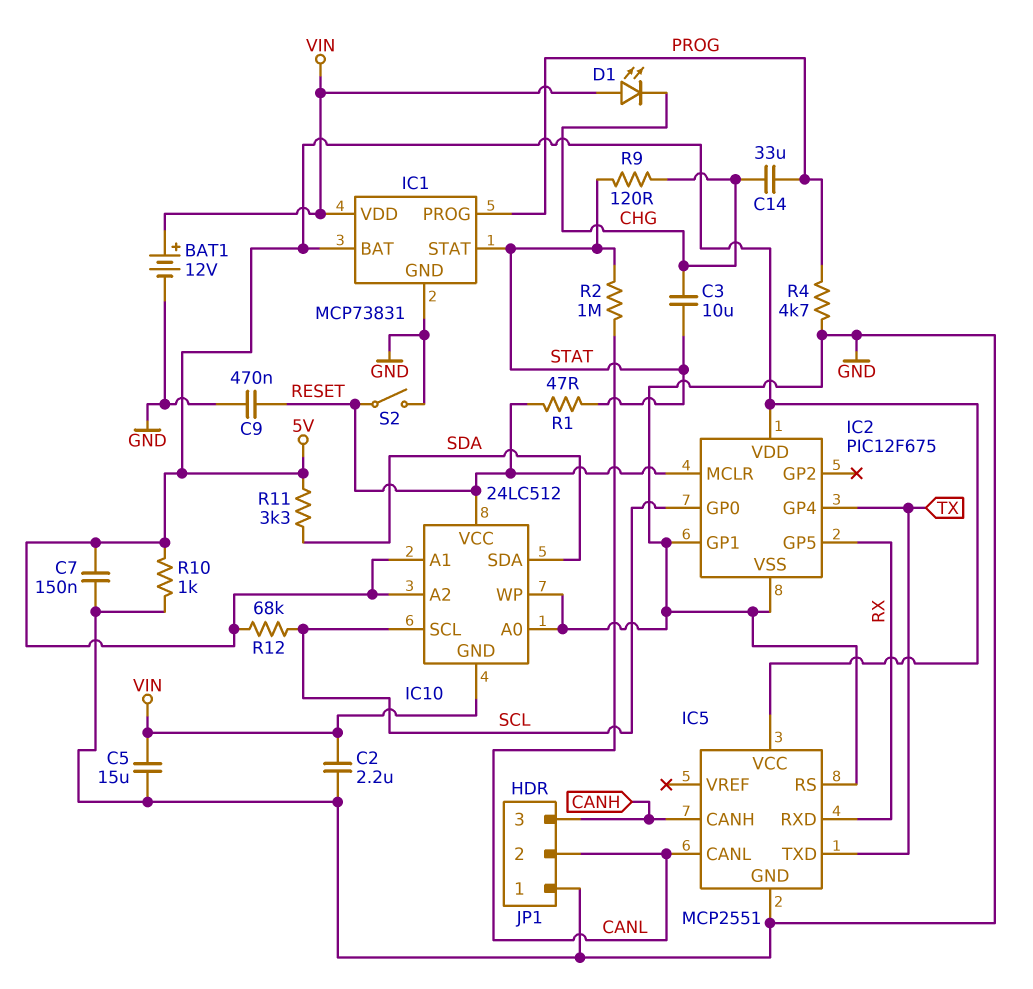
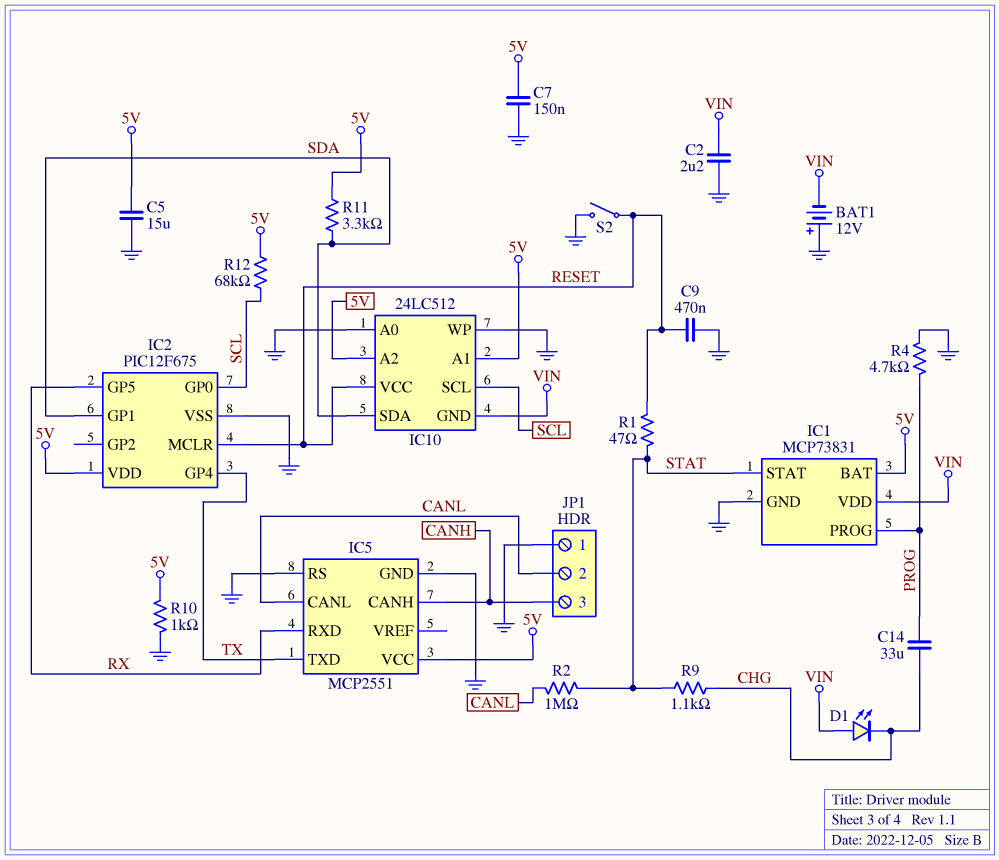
BAT1: 12V (plus VIN, minus GND) -> 12V (plus GND, minus VIN)
C3: 10uF (CHG, STAT) -> none
C5: 15uF (GND, VIN) -> 15uF (5V, GND)
IC2 pin GP1: GND -> SDA
R9: 120 (CHG, STAT) -> 1.1k (CHG, STAT)

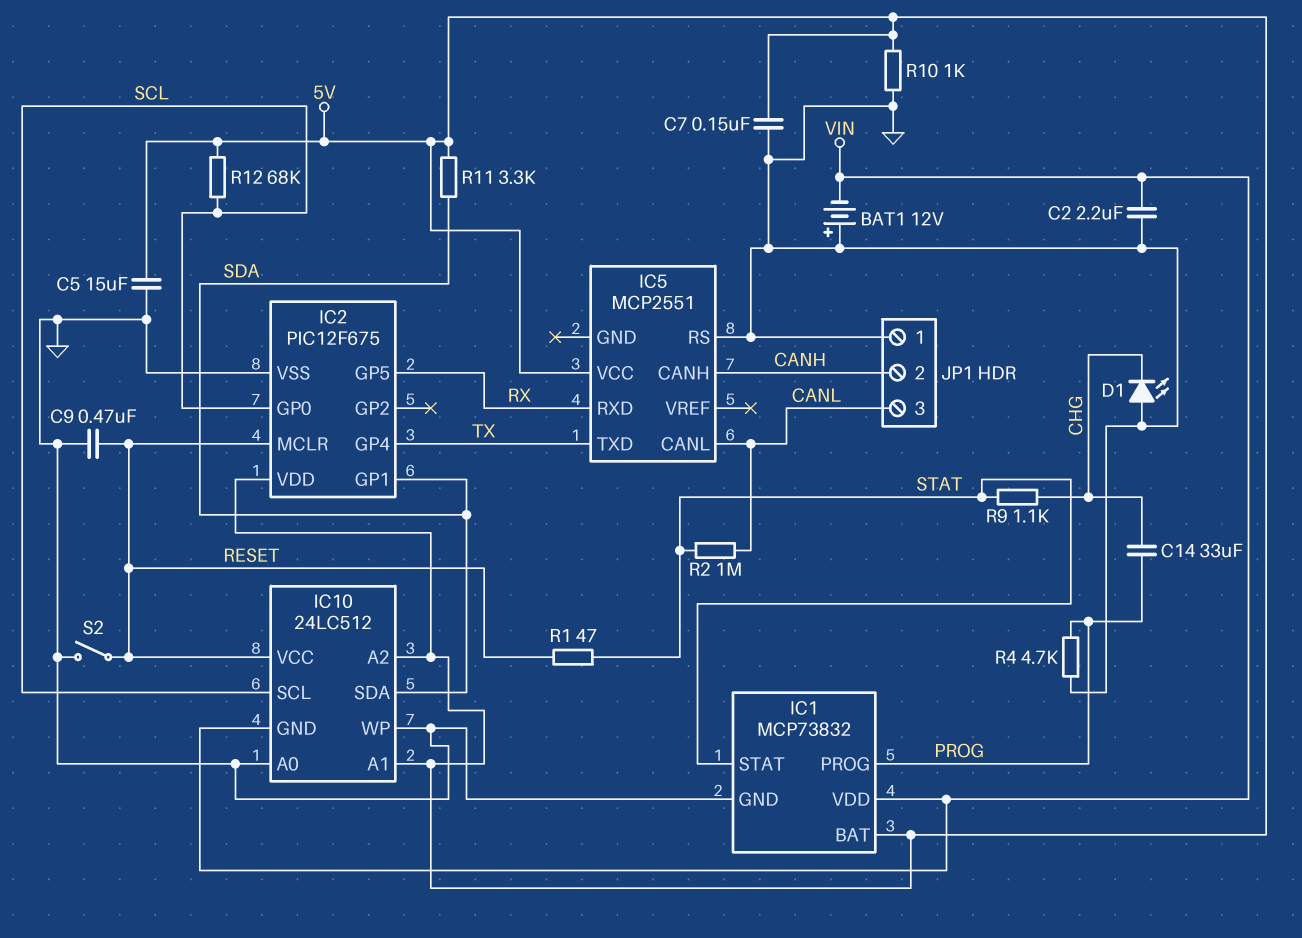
D1: LED (A VIN, K CHG) -> LED (A GND, K CHG)
IC1: MCP73831 -> MCP73832
IC5 pin GND: GND -> none
JP1 pin 2: CANL -> CANH
JP1 pin 3: CANH -> CANL

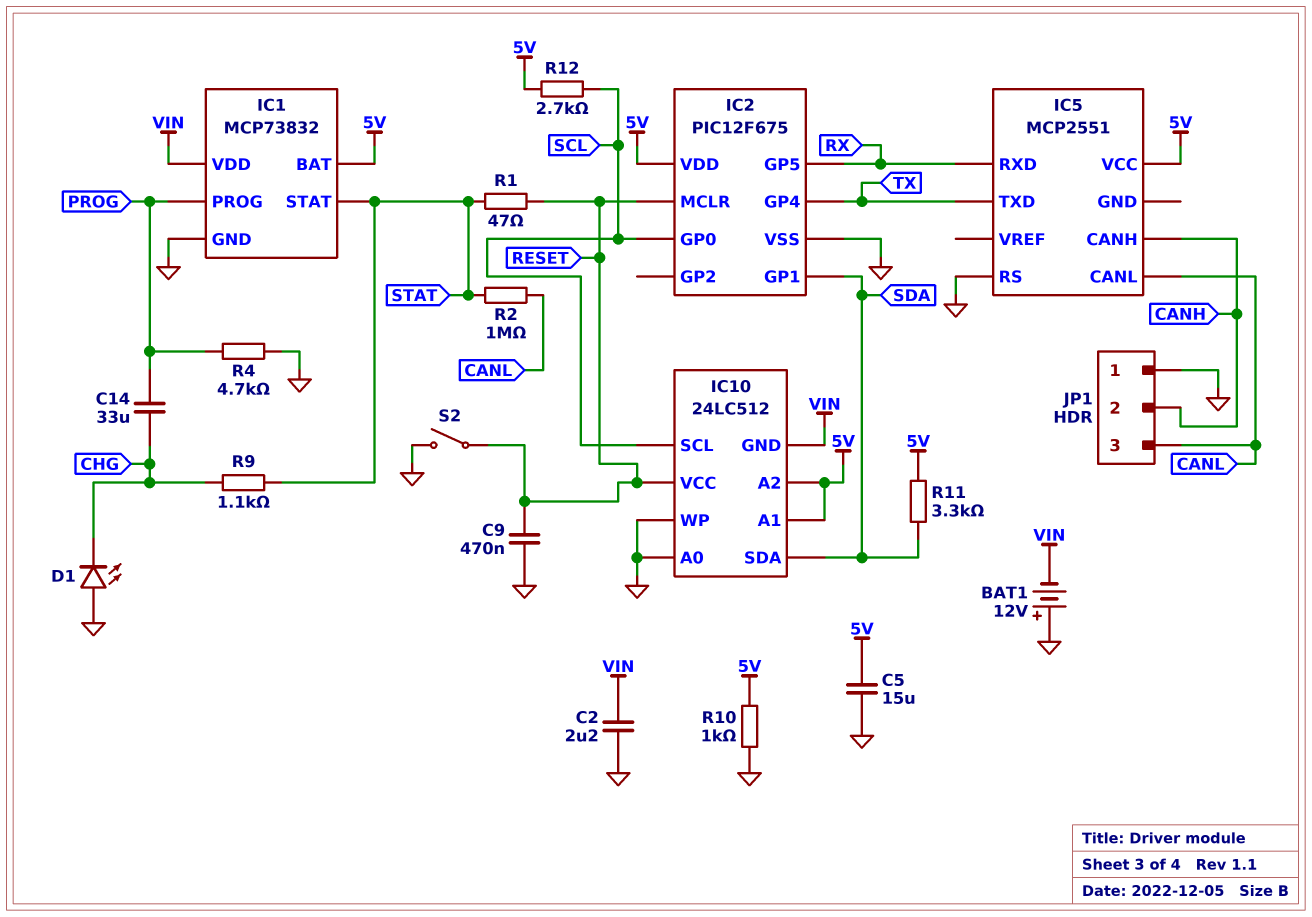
C7: 150nF (5V, GND) -> none
R12: 68k (5V, SCL) -> 2.7k (5V, SCL)

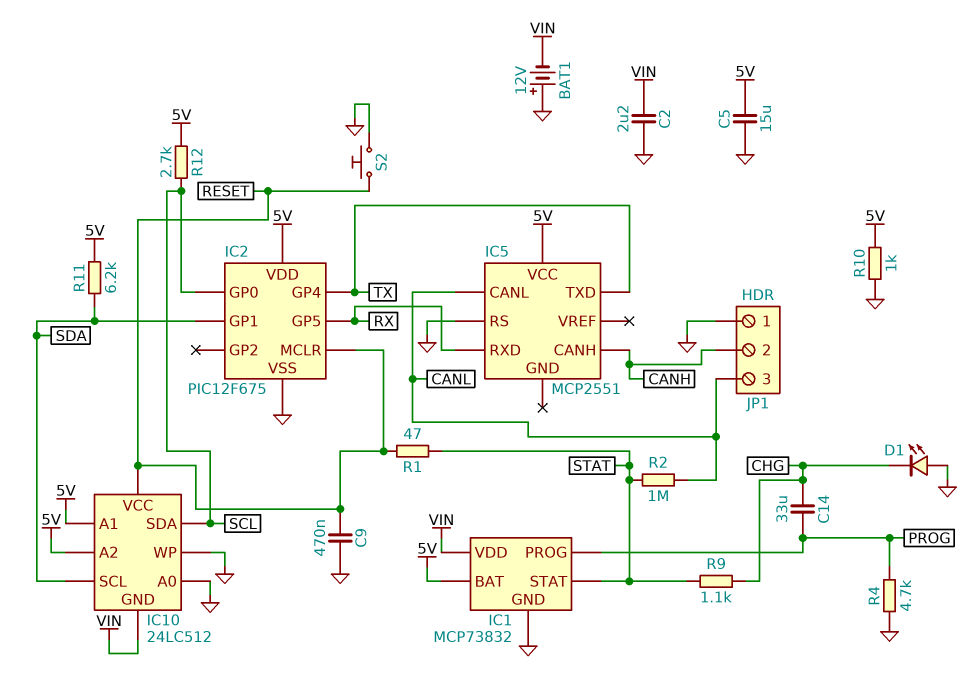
IC10 pin SCL: SCL -> SDA
IC10 pin SDA: SDA -> SCL
R11: 3.3k (5V, SDA) -> 6.2k (5V, SDA)
S2: switch (GND, RESET) -> button (GND, RESET)

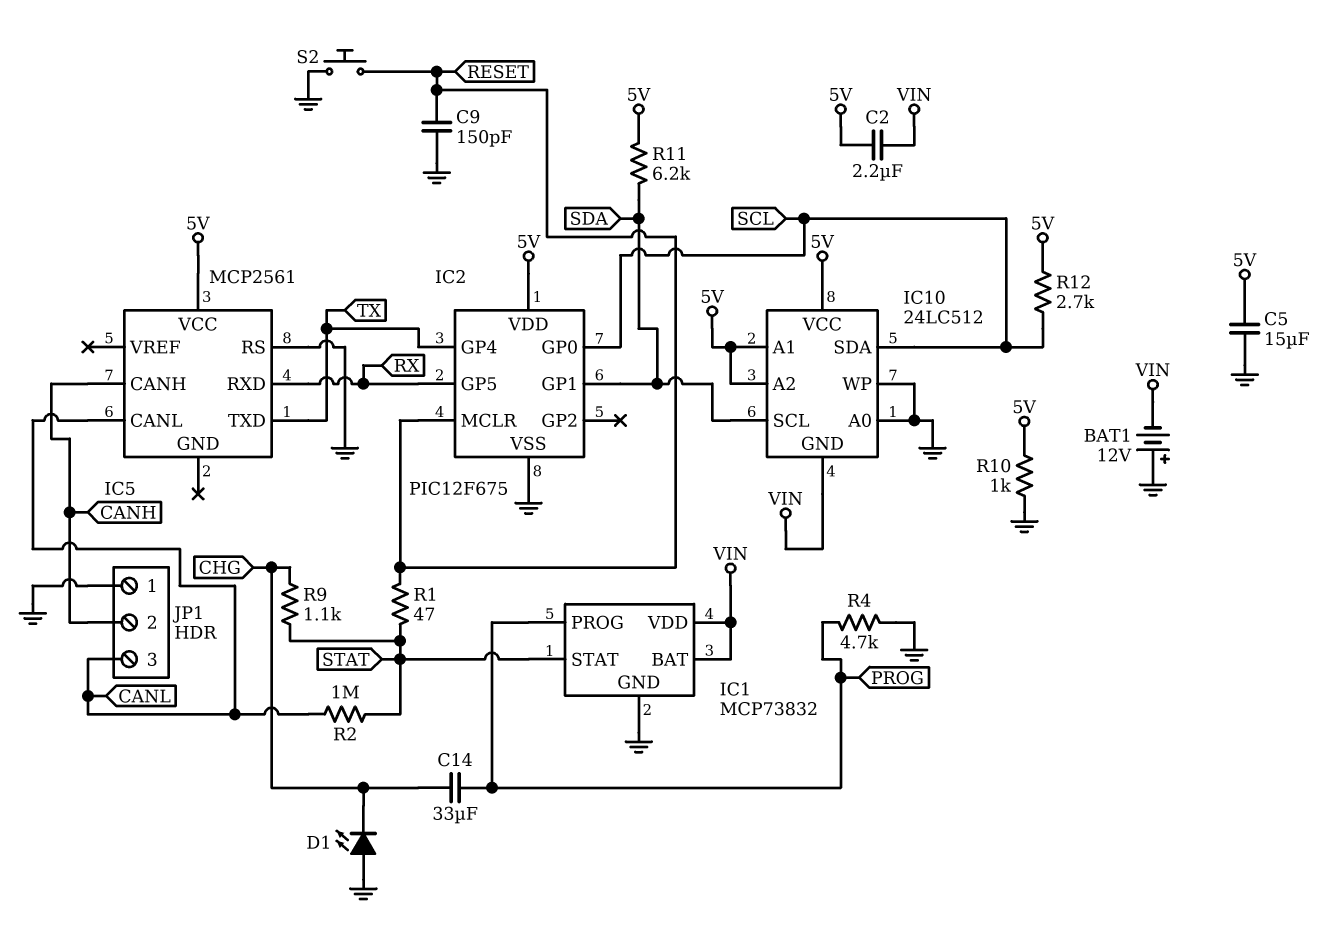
C2: 2.2uF (GND, VIN) -> 2.2uF (5V, VIN)
C9: 470nF (GND, RESET) -> 150pF (GND, RESET)
IC1 pin BAT: 5V -> VIN
IC5: MCP2551 -> MCP2561
IC10 pin VCC: RESET -> 5V

